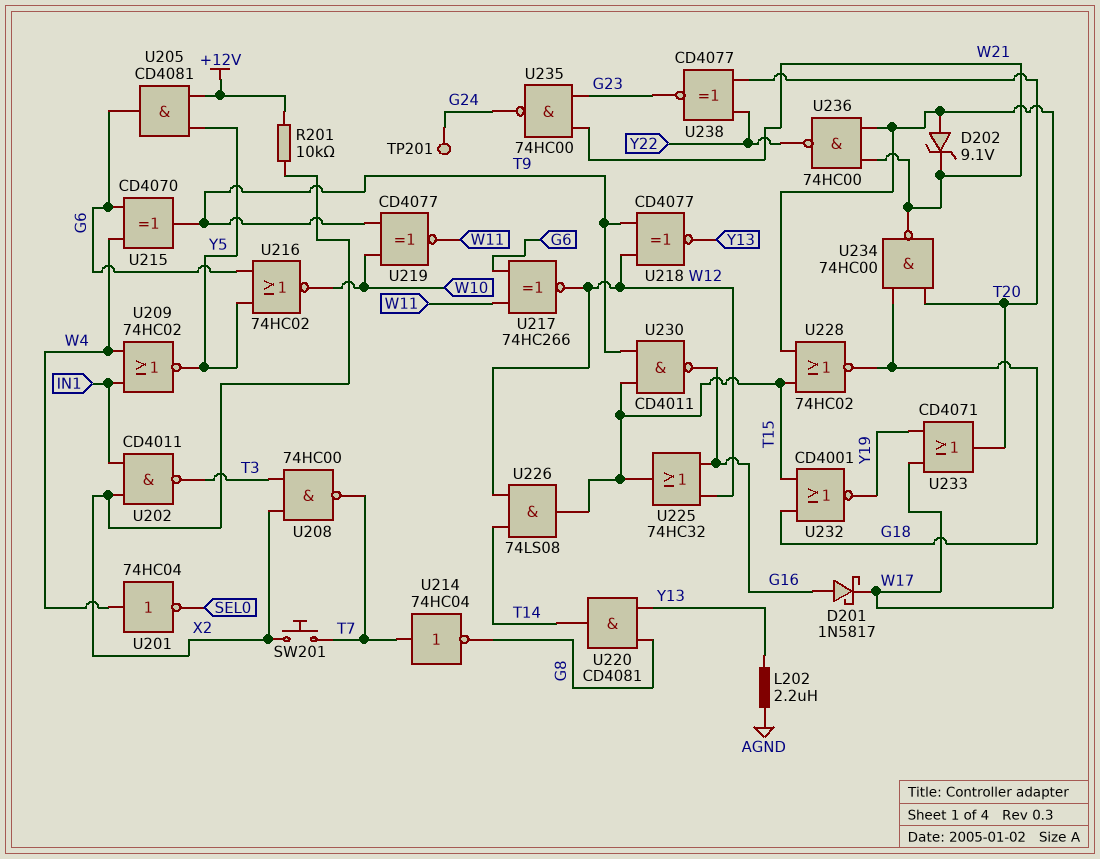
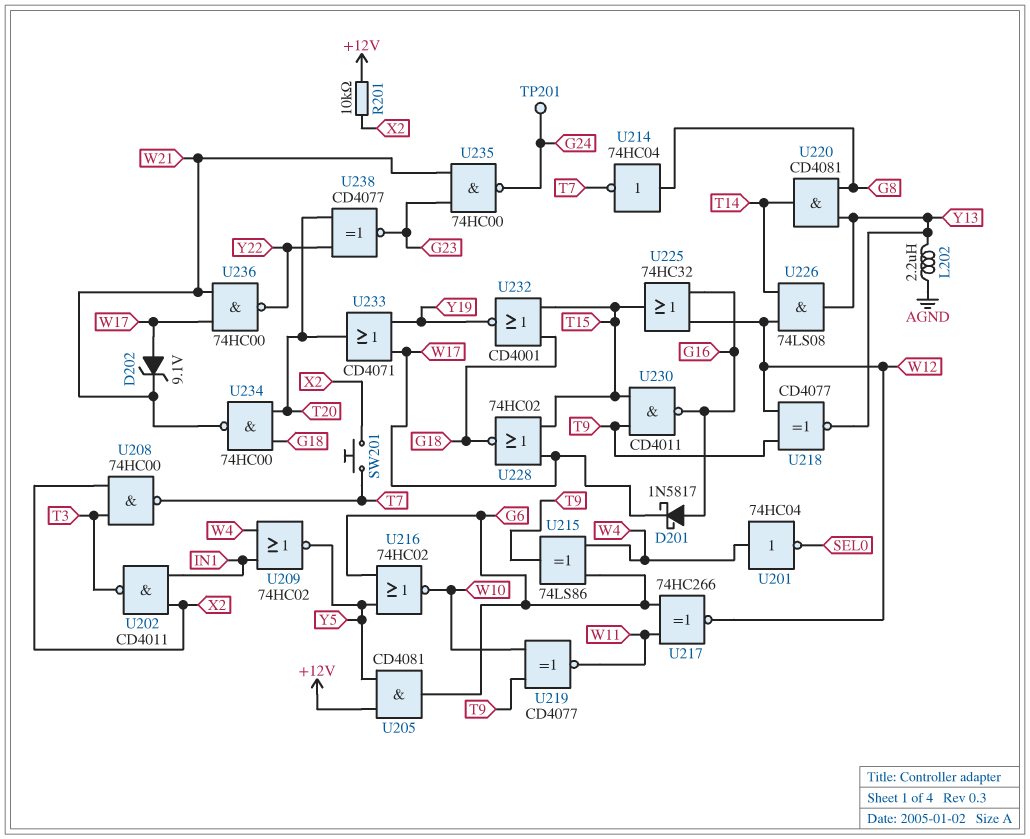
U214: NOT 74HC04 (in T7, out G8) -> NOT 74HC04 (in G8, out T7)
U215: XOR CD4070 (in G6, in W4, out T9) -> XOR 74LS86 (in G6, in W4, out T9)
U226: AND 74LS08 (in T14, in W12, out T15) -> AND 74LS08 (in T14, in W12, out Y13)

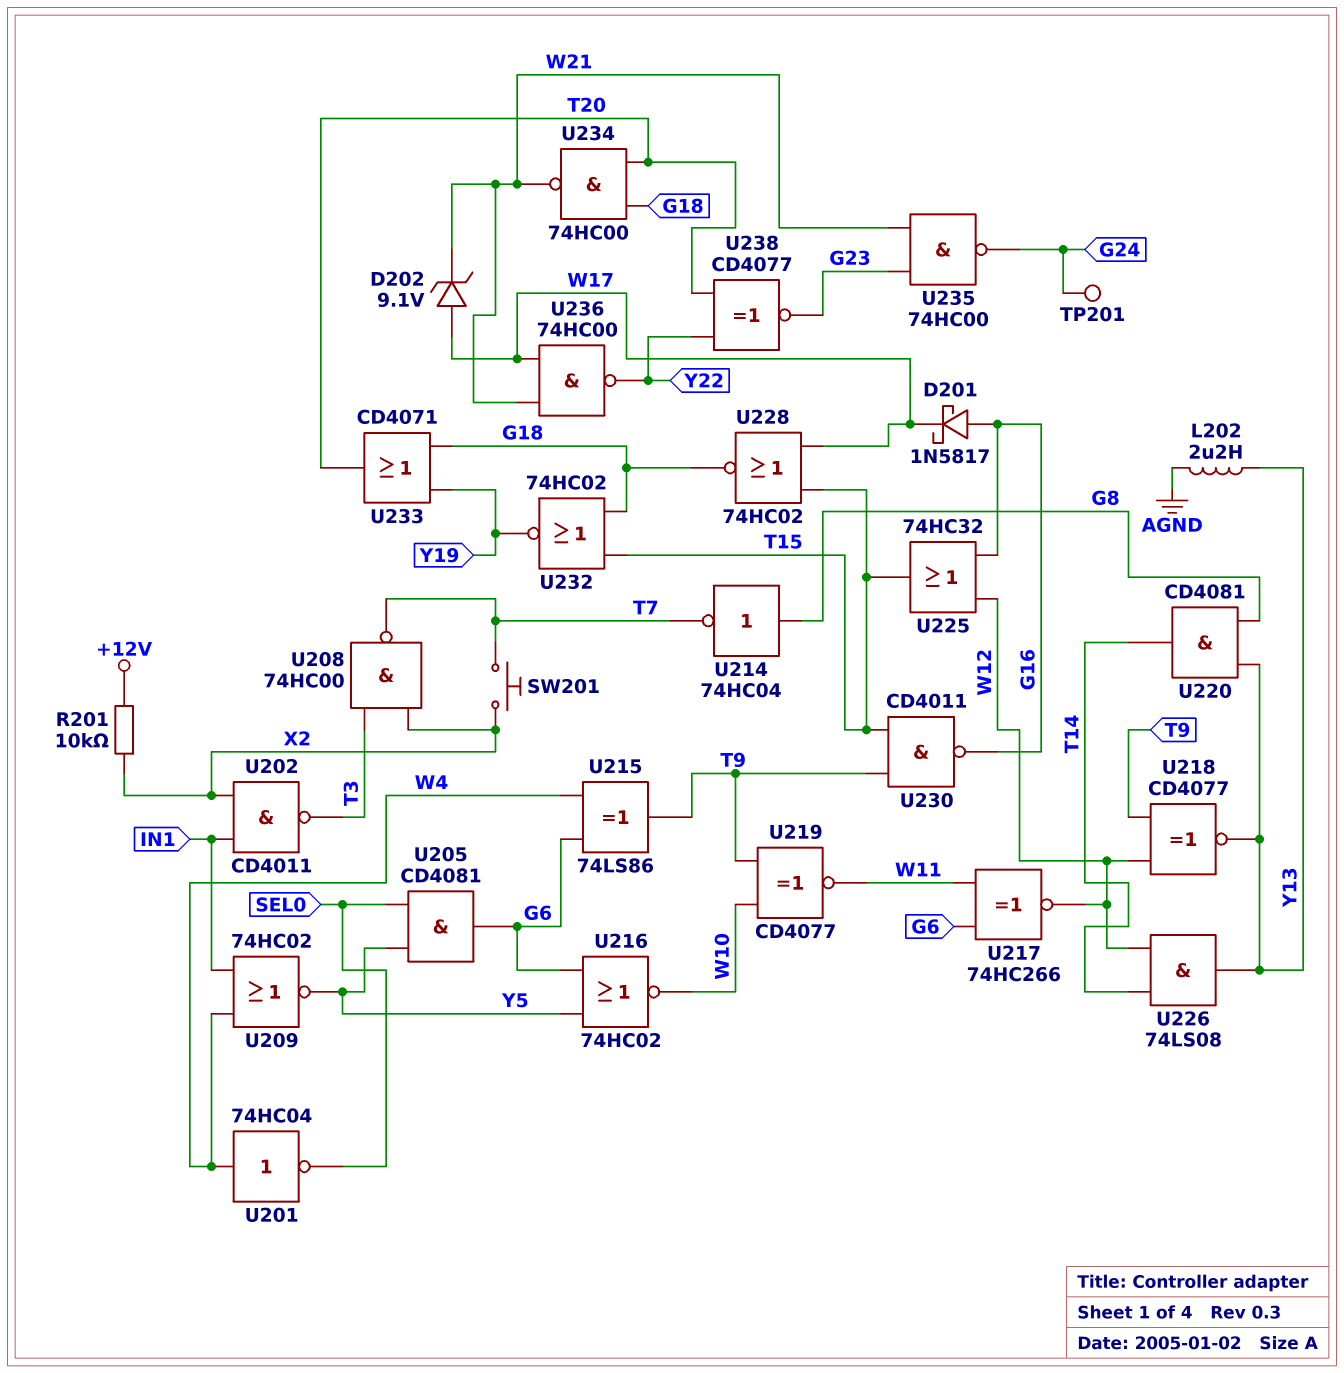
U205: AND CD4081 (in +12V, in Y5, out G6) -> AND CD4081 (in SEL0, in Y5, out G6)
U232: NOR CD4001 (in G18, in T15, out Y19) -> NOR 74HC02 (in G18, in T15, out Y19)
U233: OR CD4071 (in W17, in Y19, out T20) -> OR CD4071 (in G18, in Y19, out T20)

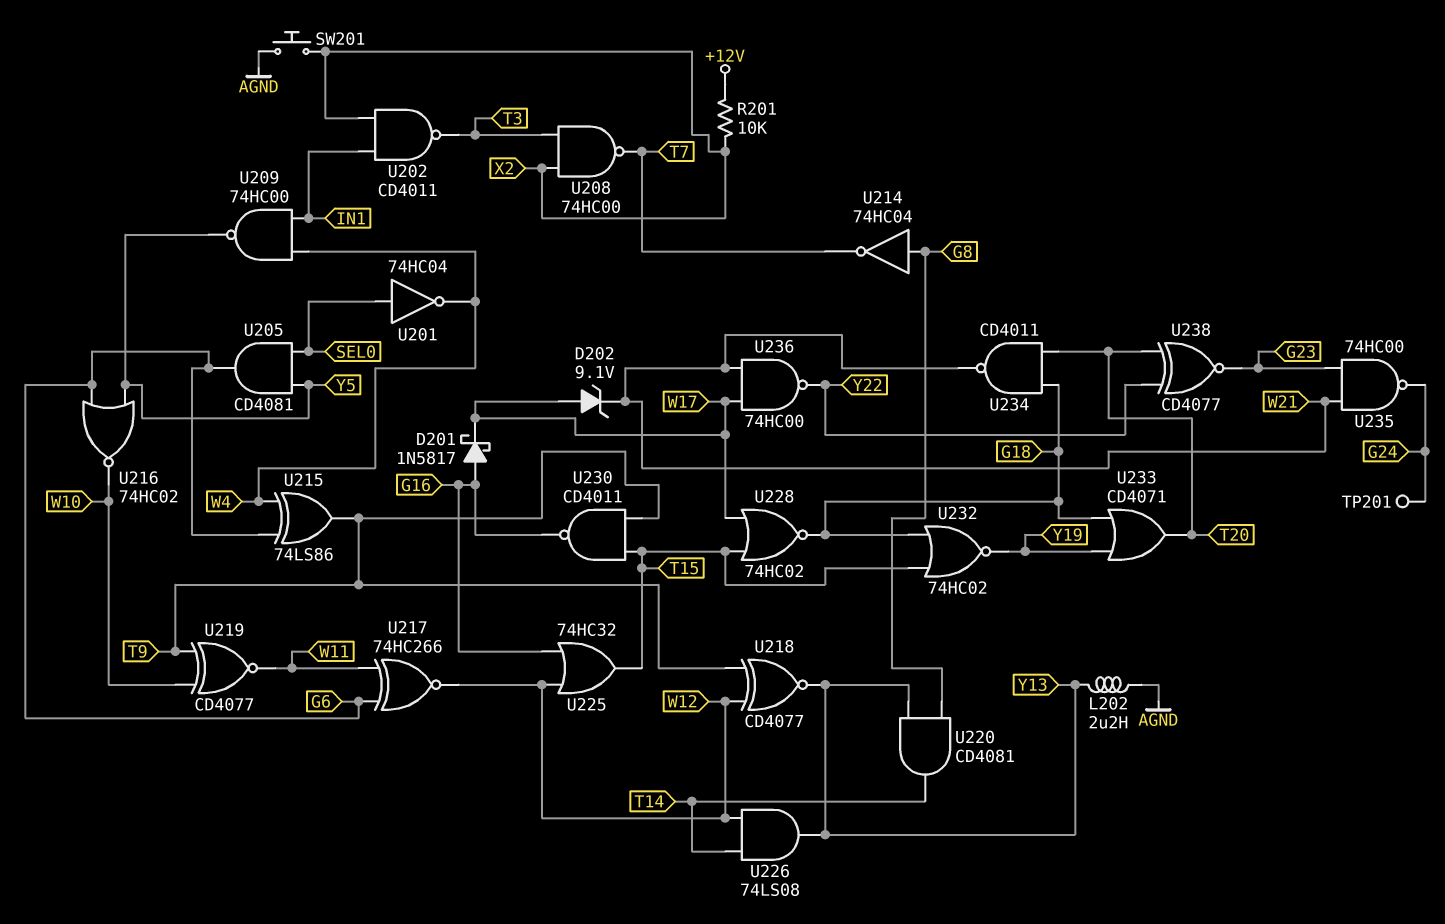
SW201: button (T7, X2) -> button (AGND, X2)
U201: NOT 74HC04 (in W4, out SEL0) -> NOT 74HC04 (in SEL0, out W4)
U209: NOR 74HC02 (in IN1, in W4, out Y5) -> NAND 74HC00 (in IN1, in W4, out Y5)
U234: NAND 74HC00 (in G18, in T20, out W21) -> NAND CD4011 (in G18, in T20, out W21)

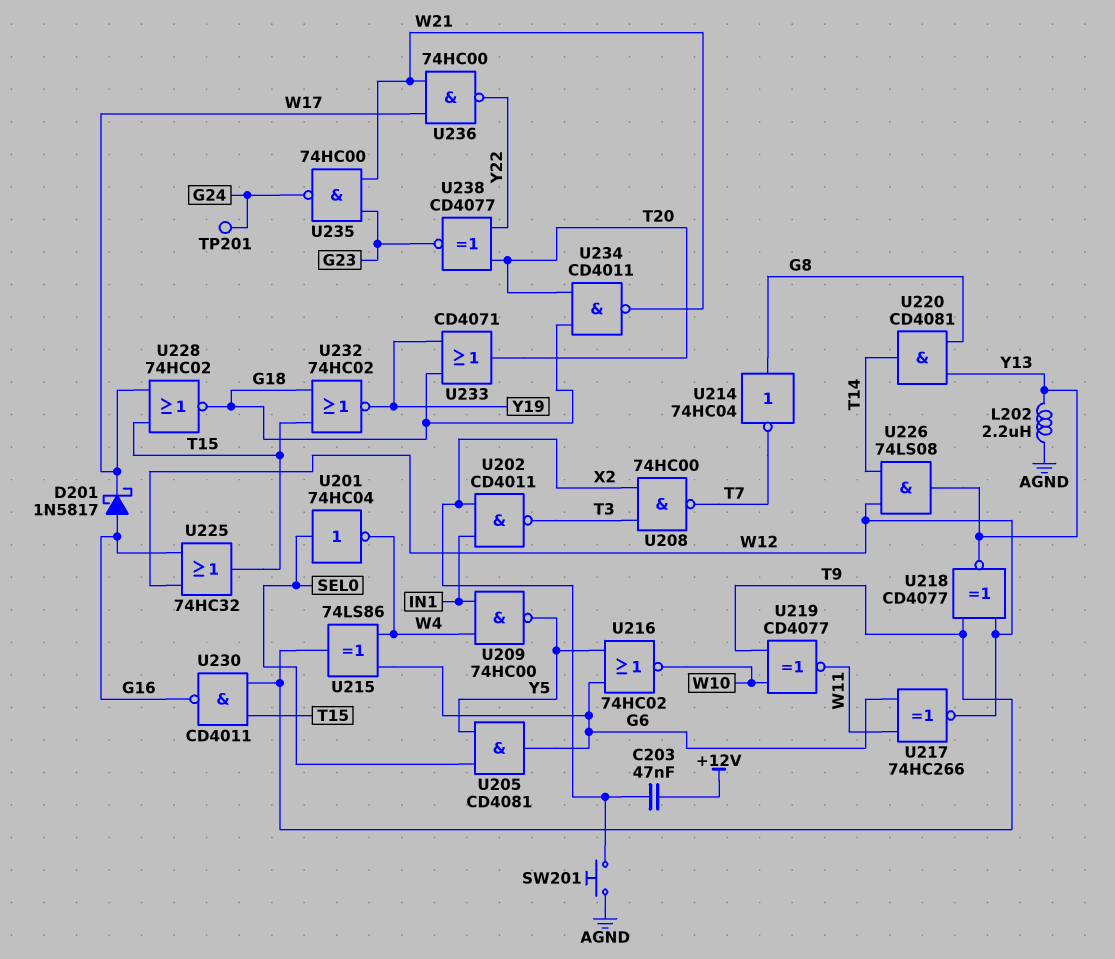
C203: none -> 47nF (+12V, X2)
D202: zener 9.1V (A W17, K W21) -> none
R201: 10k (+12V, X2) -> none

